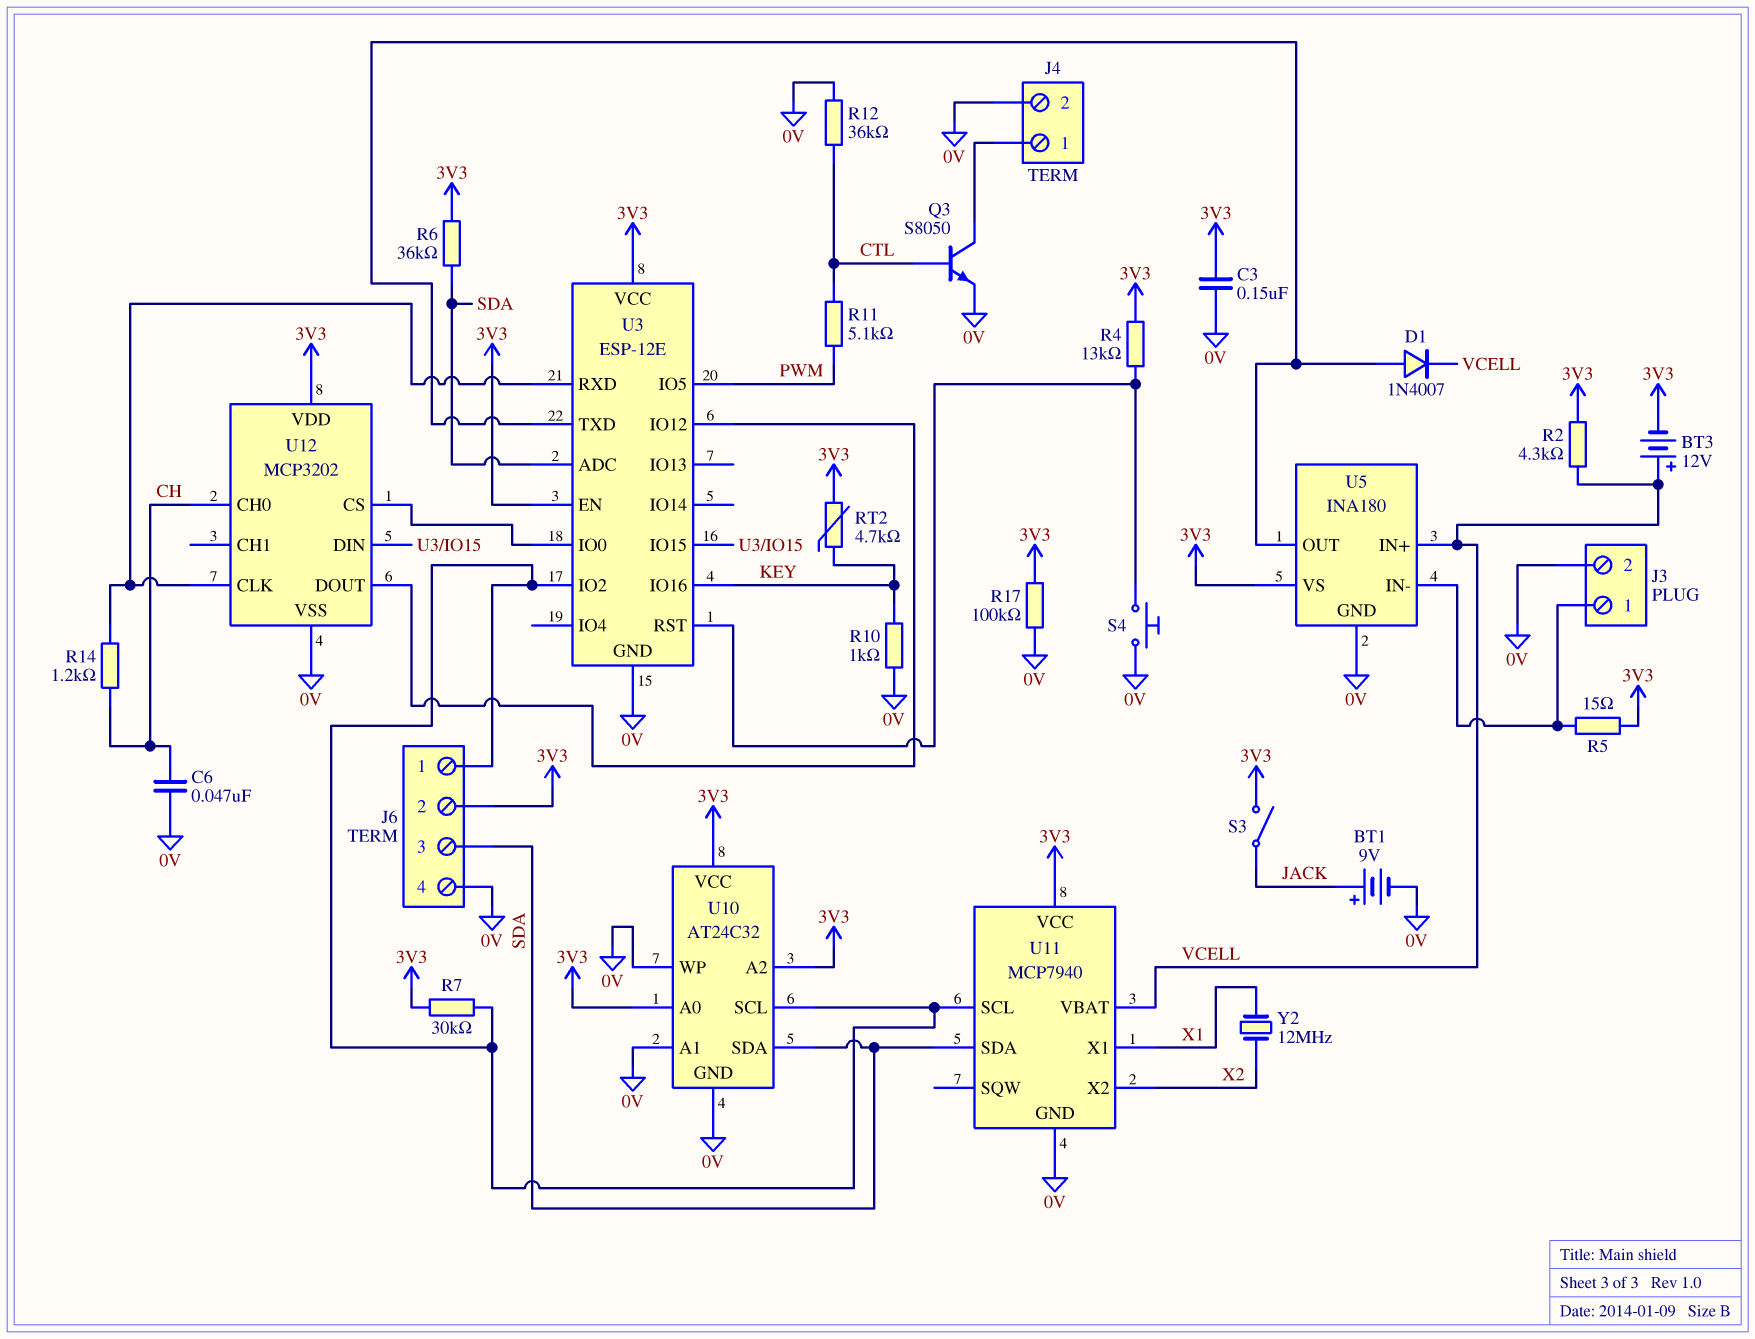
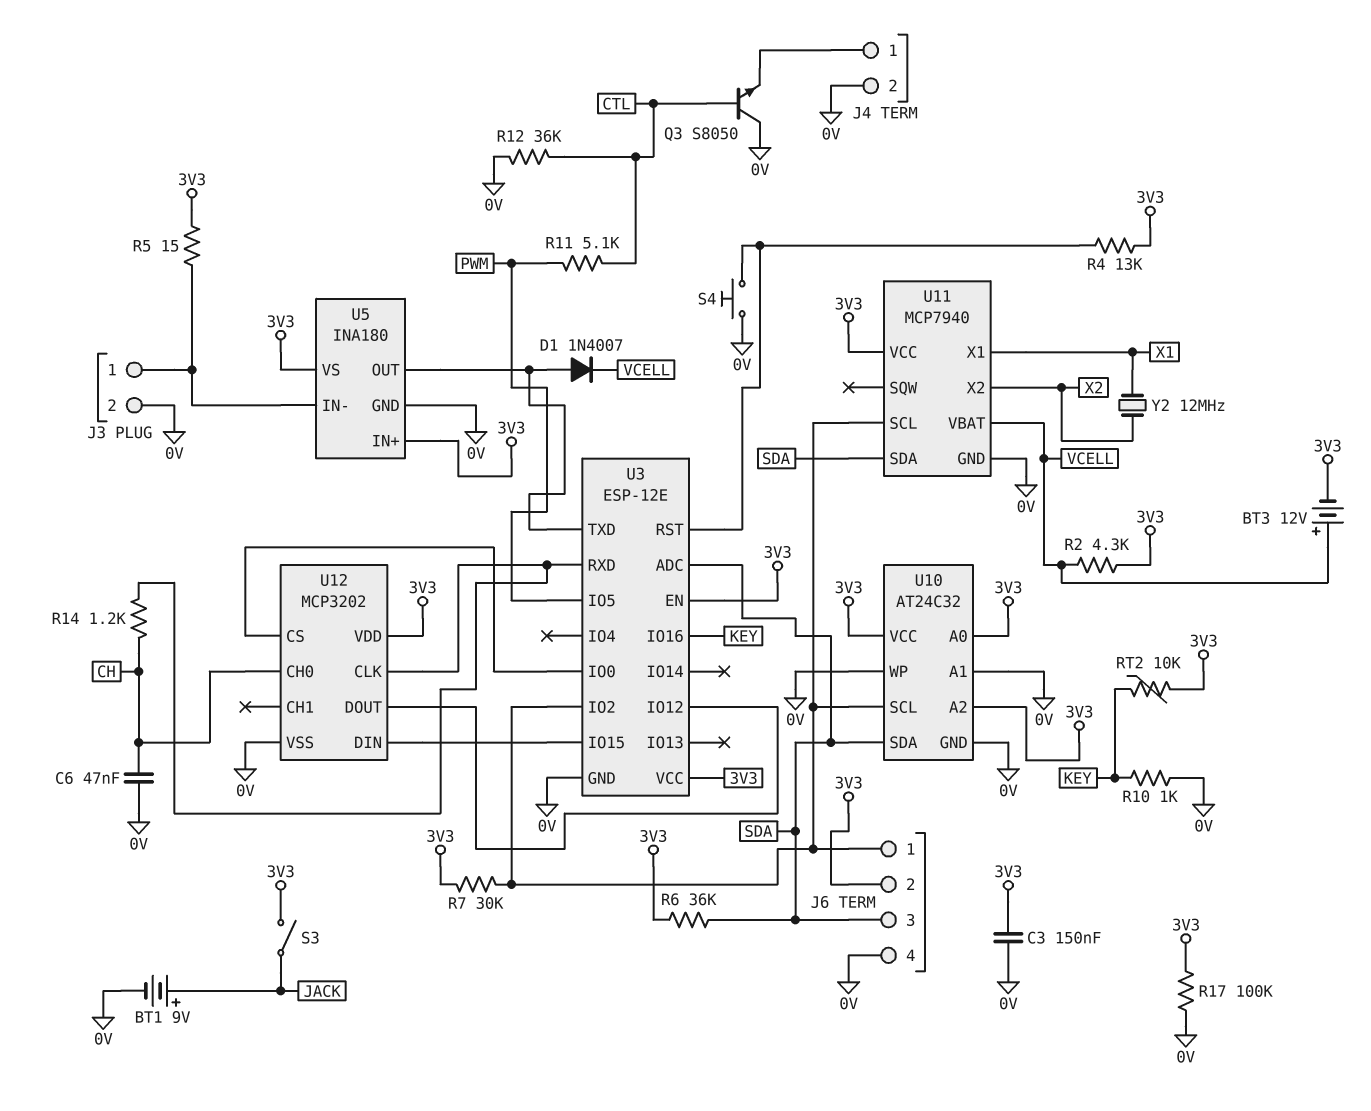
Q3: NPN S8050 (B CTL, C J4/1, E 0V) -> NPN S8050 (B CTL, C 0V, E J4/1)
RT2: 4.7k (3V3, KEY) -> 10k (3V3, KEY)
U5 pin IN+: VCELL -> 3V3

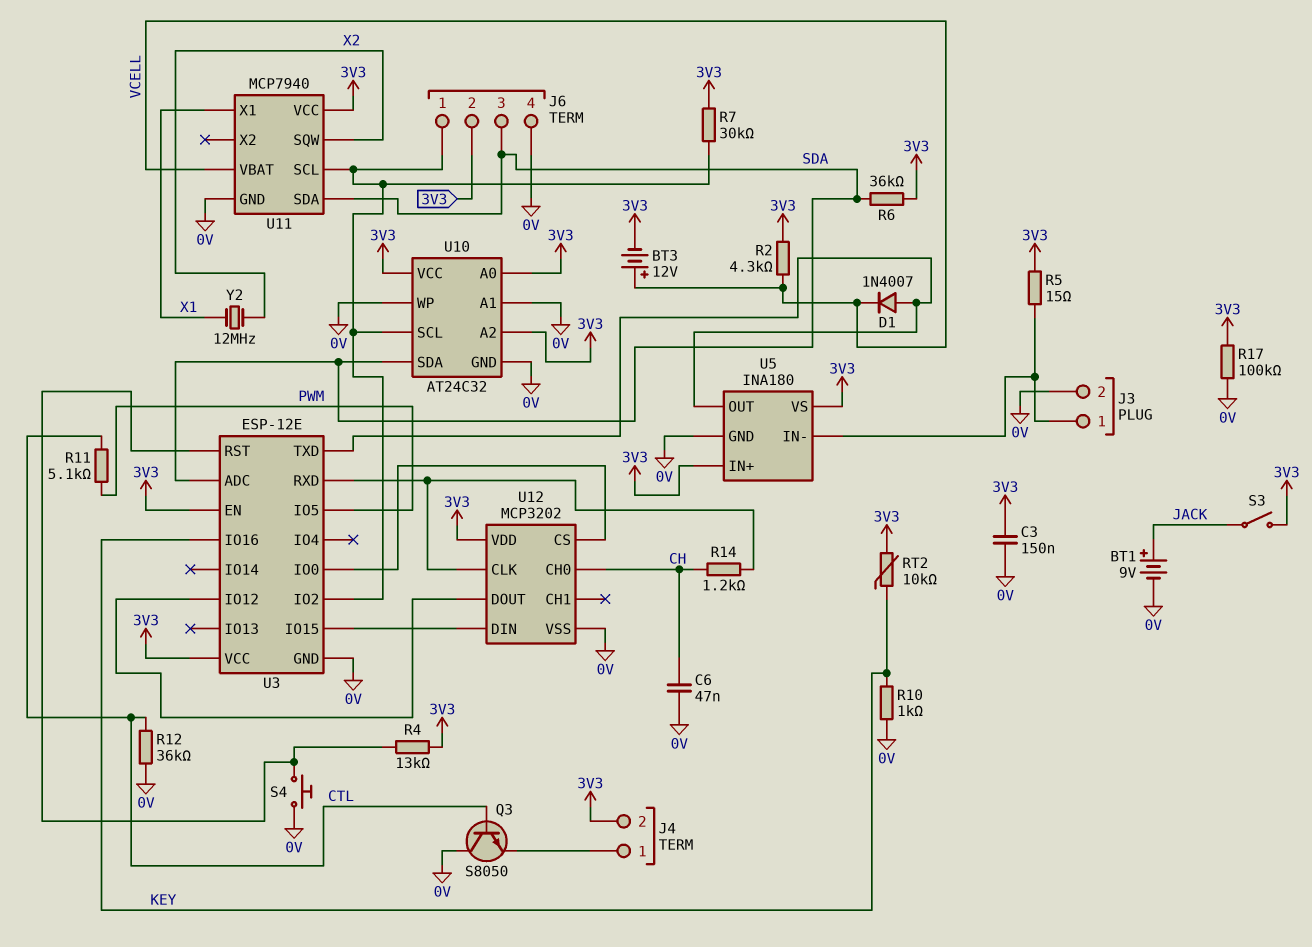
J4 pin 2: 0V -> 3V3
U11 pin SQW: none -> X2
U11 pin X2: X2 -> none

